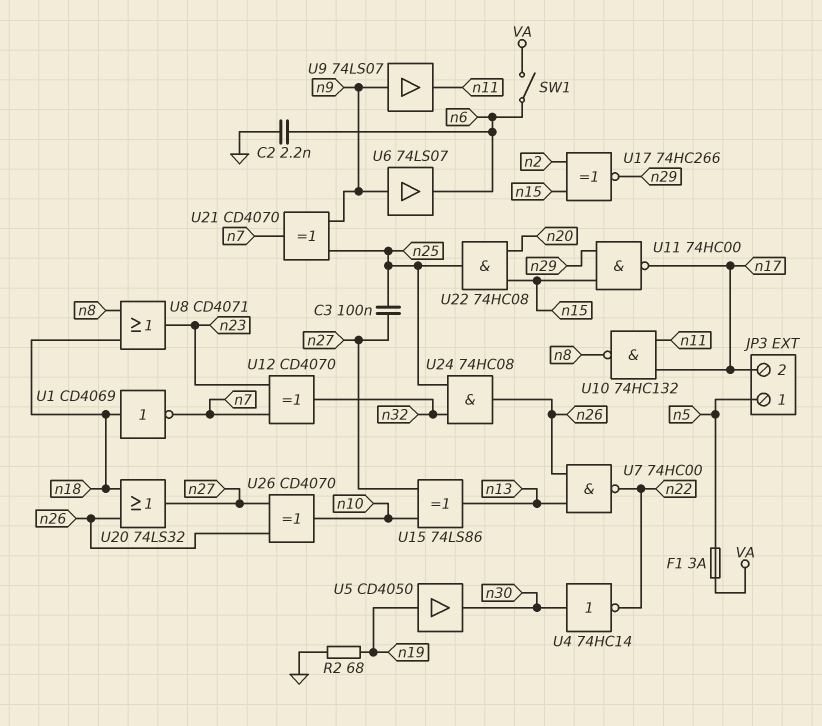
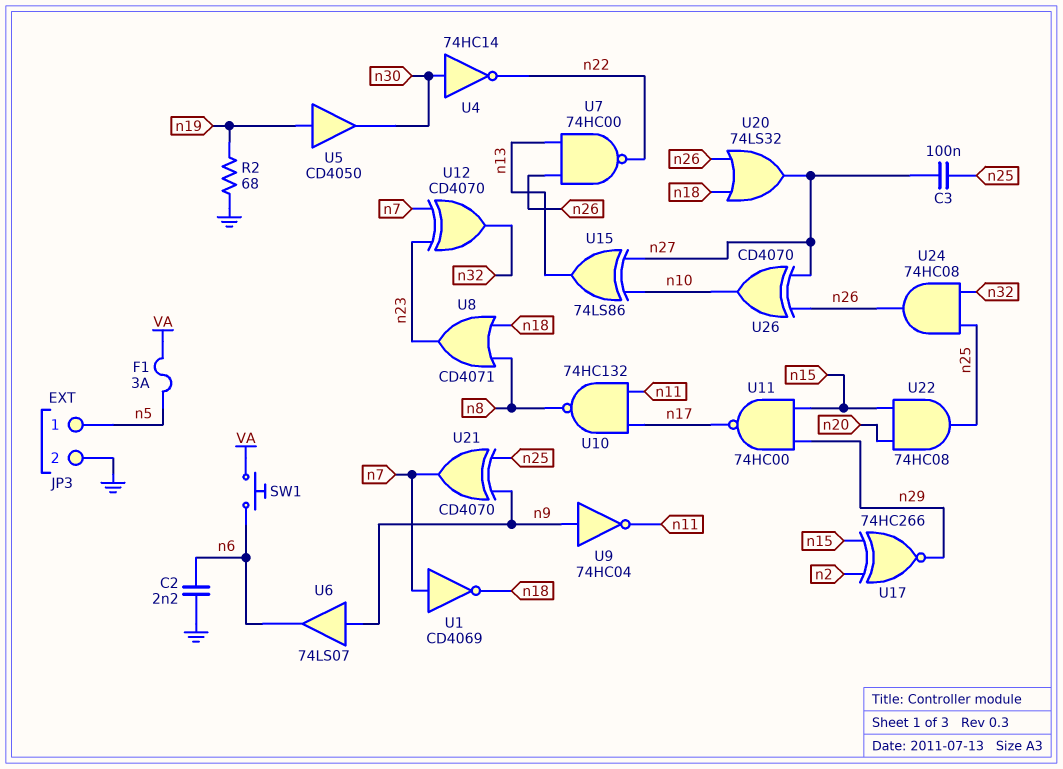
JP3 pin 2: n17 -> GND
SW1: switch (VA, n6) -> button (VA, n6)
U1: NOT CD4069 (in n18, out n7) -> NOT CD4069 (in n7, out n18)
U9: buffer 74LS07 (in n9, out n11) -> NOT 74HC04 (in n9, out n11)

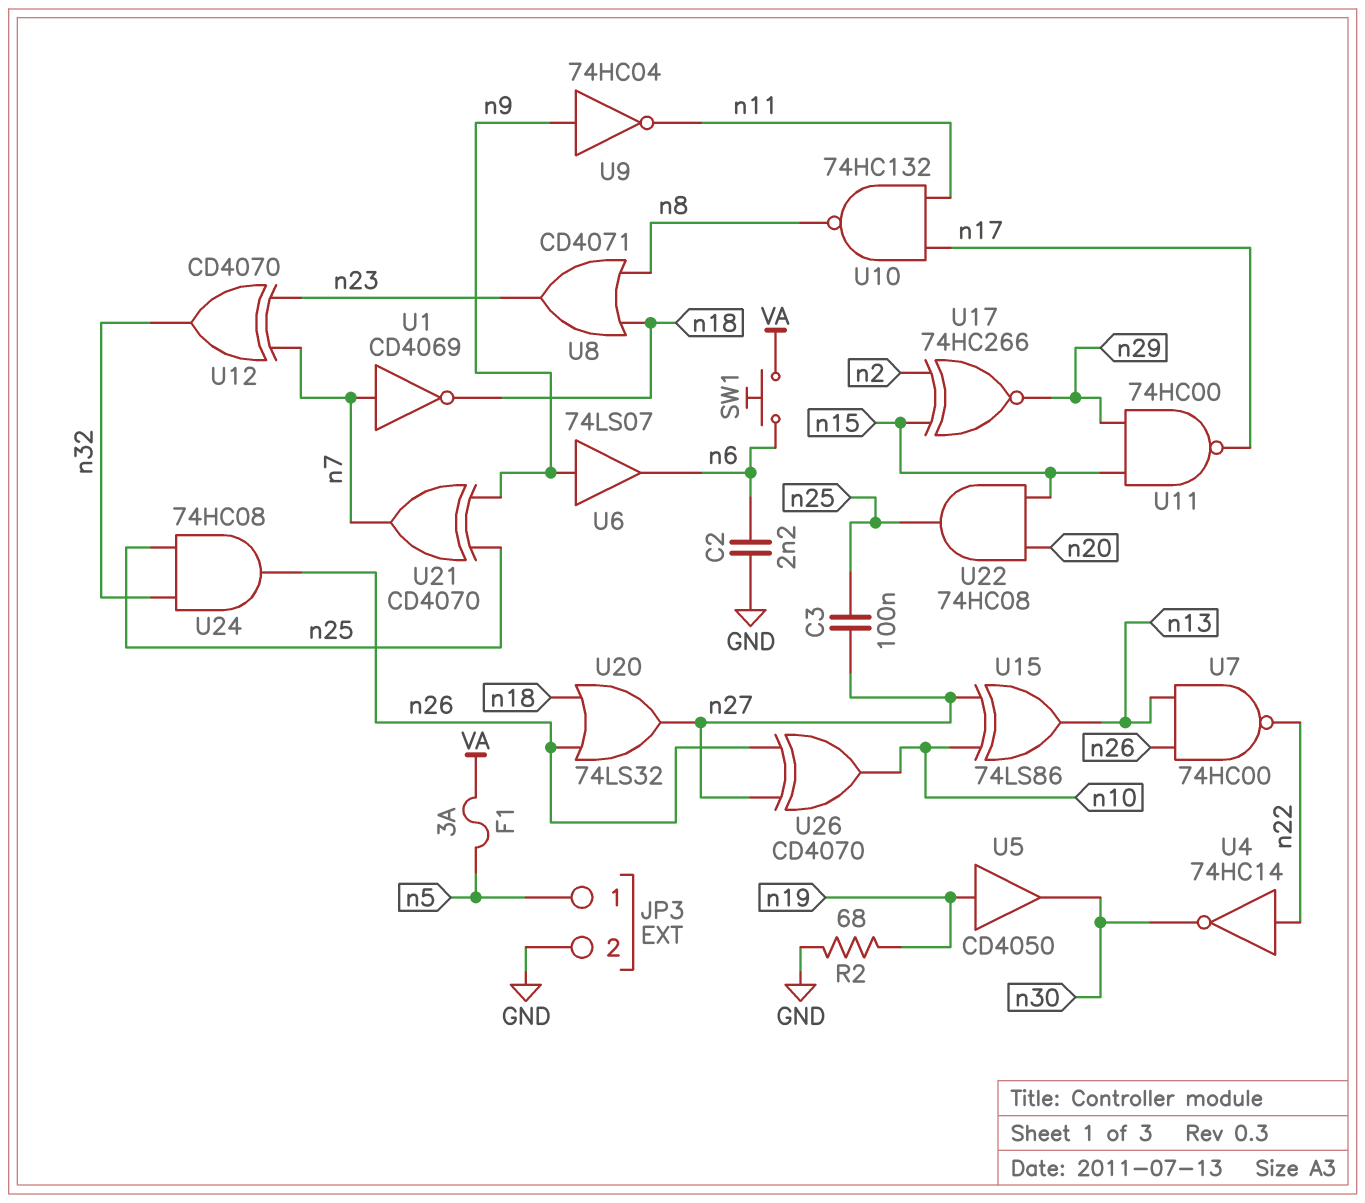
U4: NOT 74HC14 (in n30, out n22) -> NOT 74HC14 (in n22, out n30)

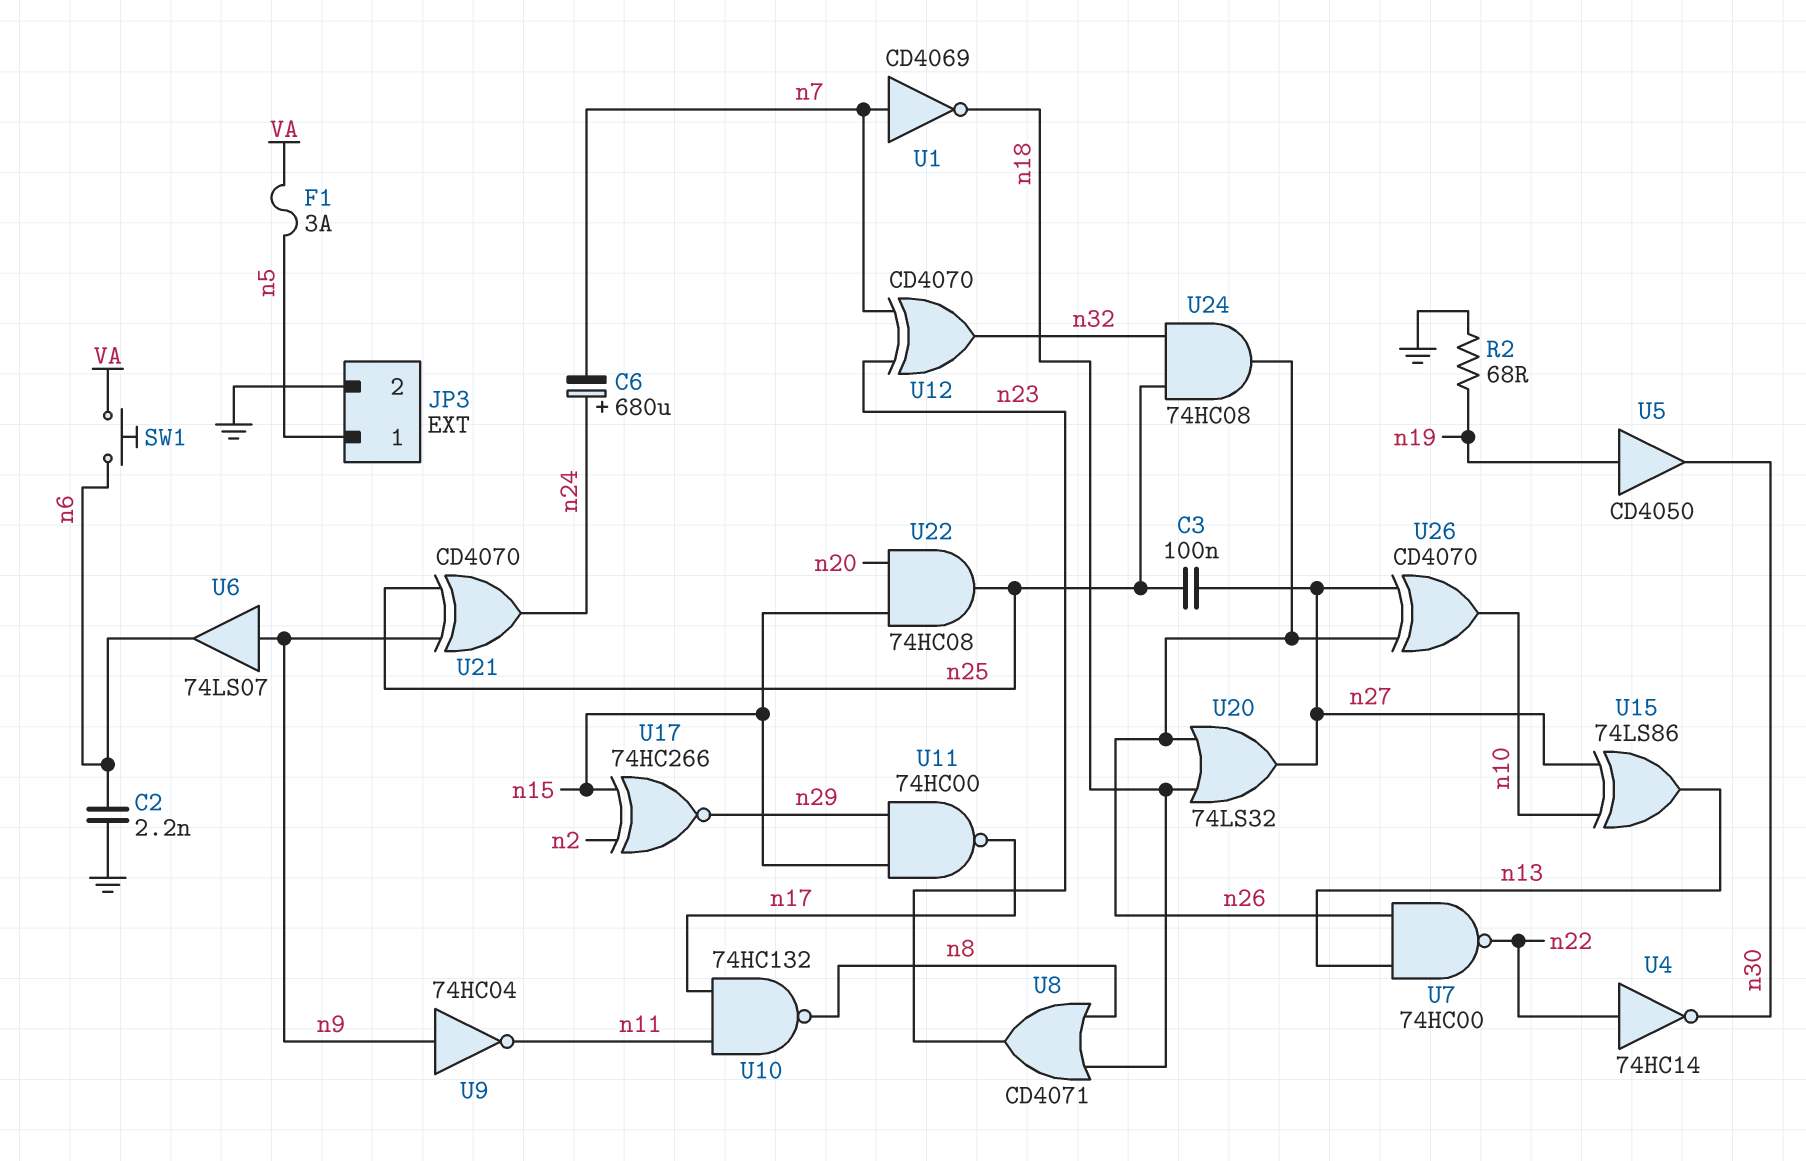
C6: none -> 680uF (plus n24, minus n7)
U21: XOR CD4070 (in n9, in n25, out n7) -> XOR CD4070 (in n9, in n25, out n24)

